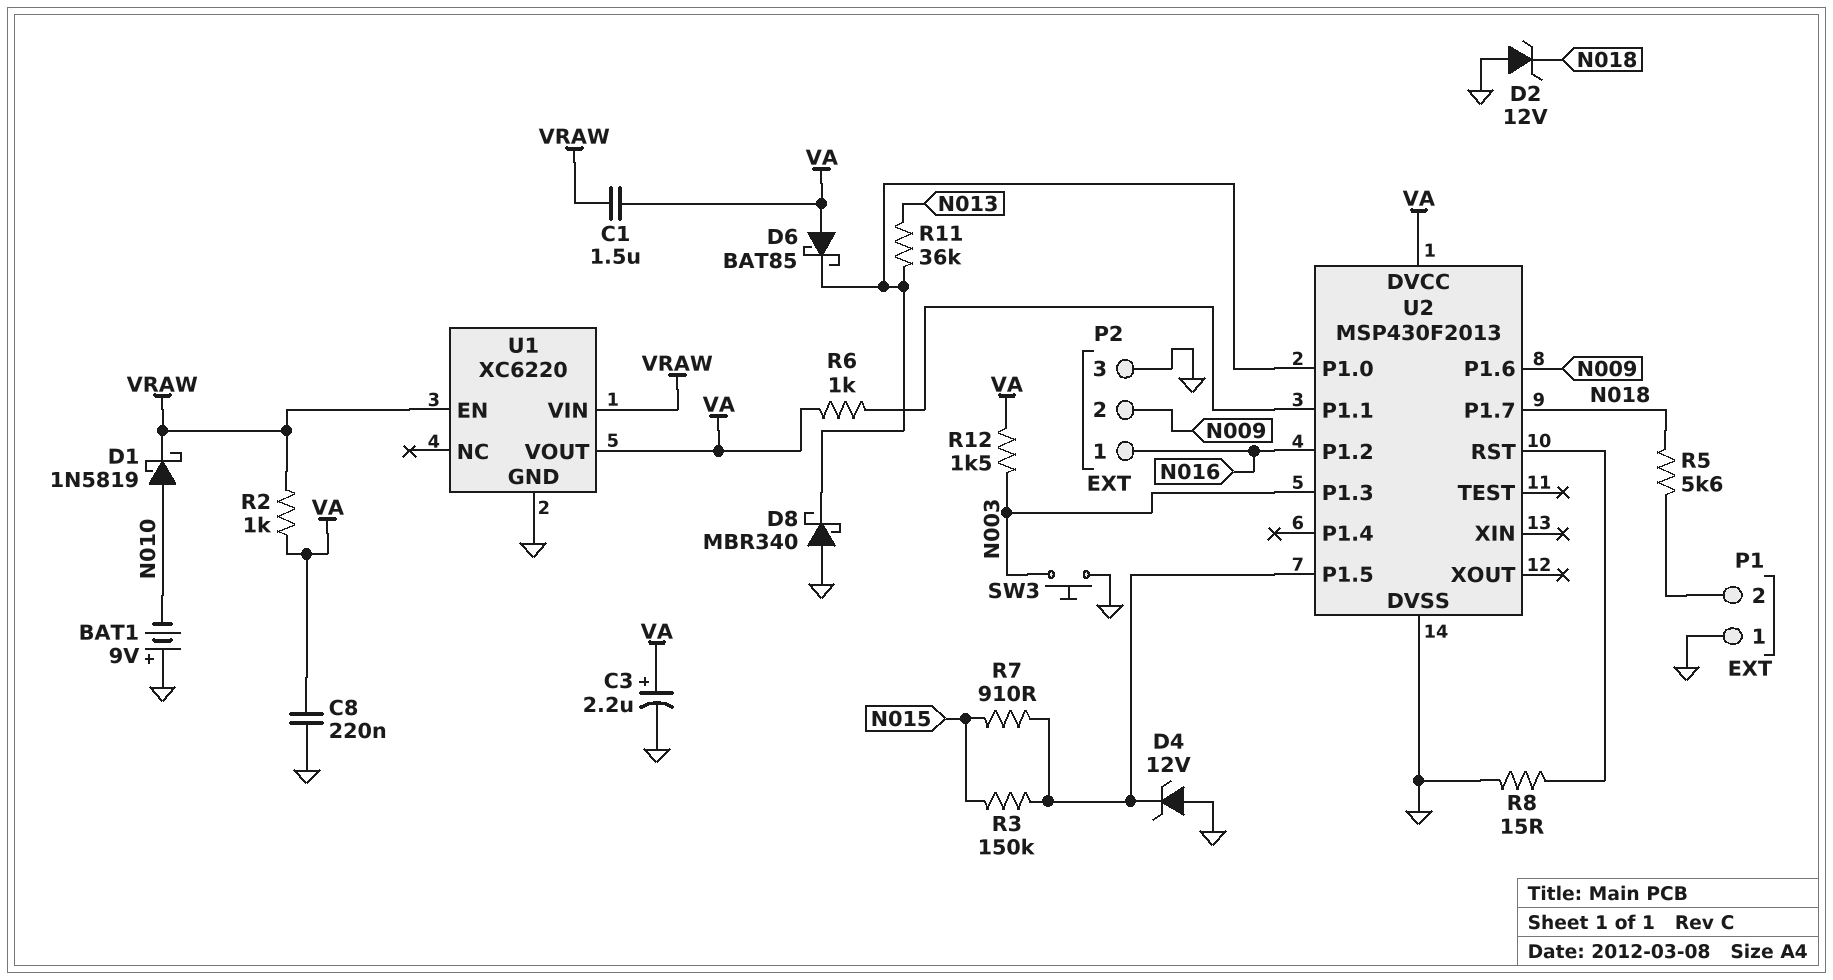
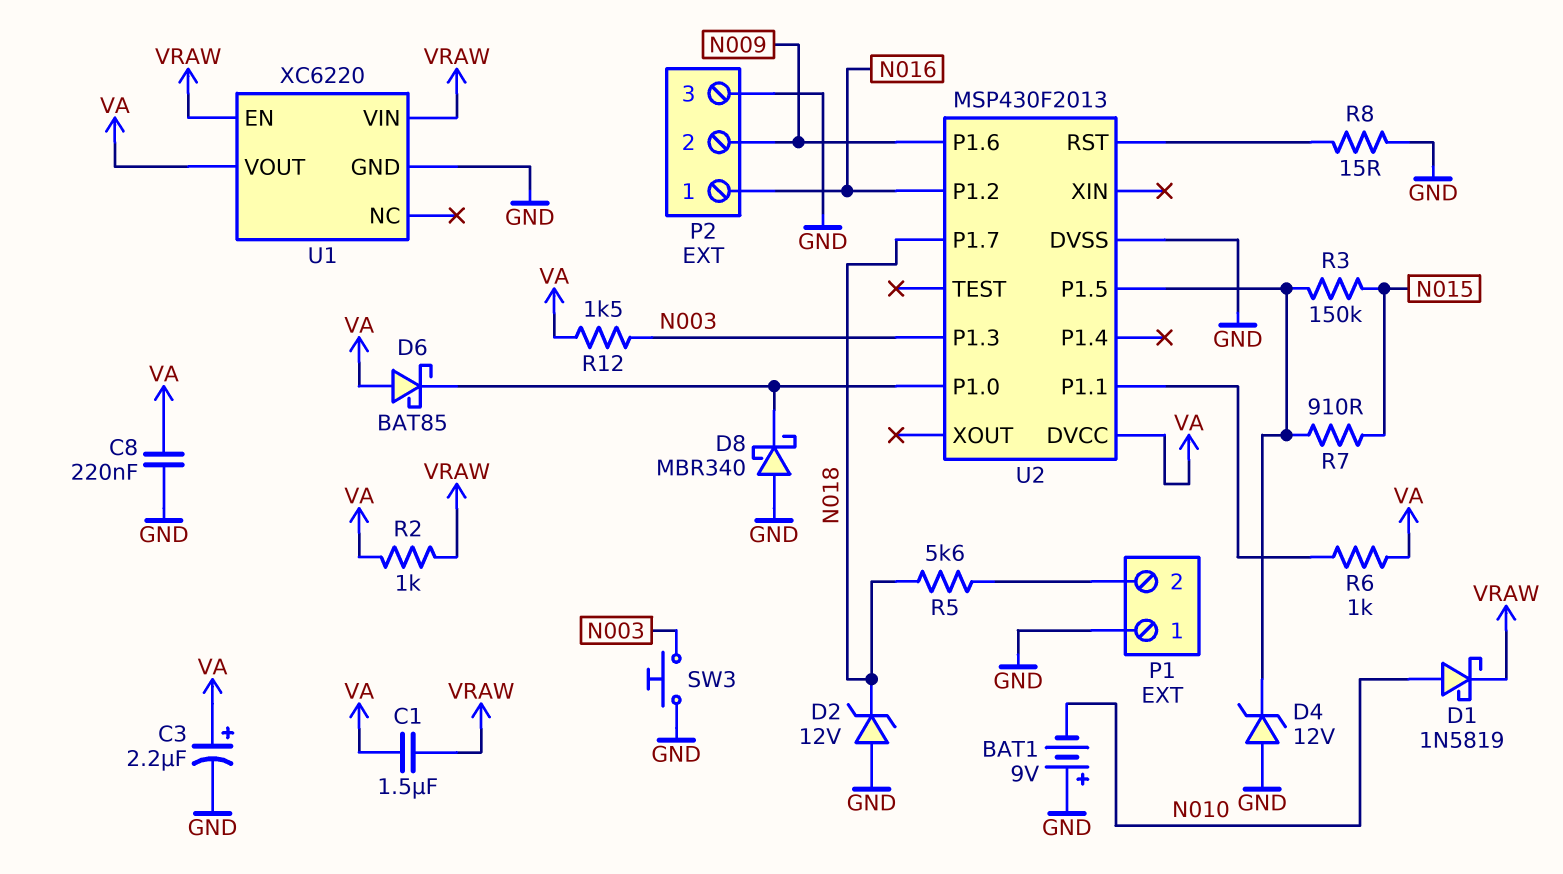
R11: 36k (N013, U2/P1.0) -> none

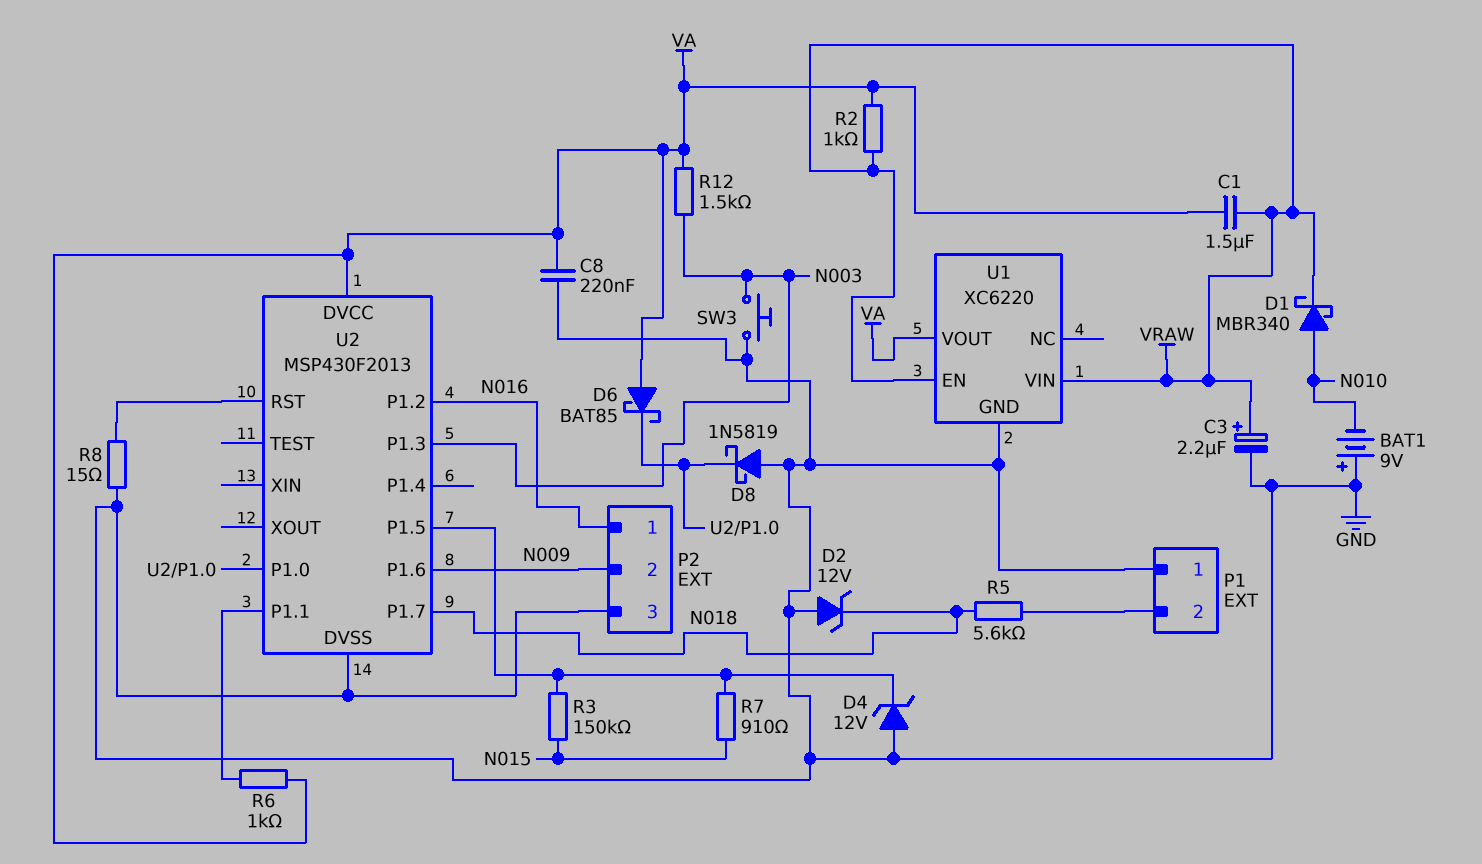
C3: 2.2uF (plus VA, minus GND) -> 2.2uF (plus VRAW, minus GND)
D1: schottky 1N5819 (A N010, K VRAW) -> schottky MBR340 (A N010, K VRAW)
D8: schottky MBR340 (A GND, K U2/P1.0) -> schottky 1N5819 (A GND, K U2/P1.0)

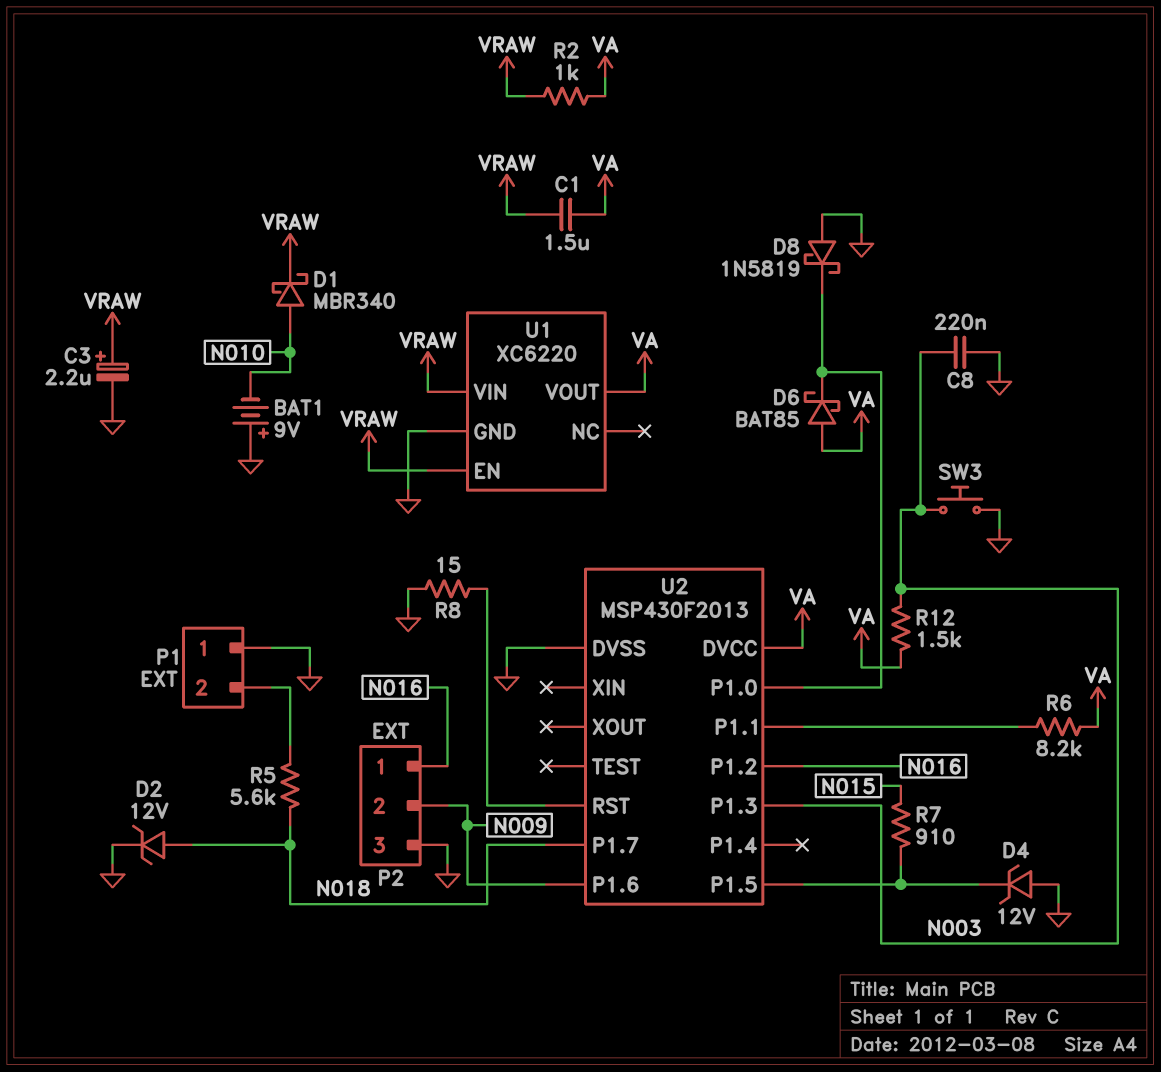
C8: 220nF (GND, VA) -> 220nF (GND, N003)
D2: zener 12V (A GND, K N018) -> zener 12V (A N018, K GND)
R3: 150k (N015, U2/P1.5) -> none
R6: 1k (U2/P1.1, VA) -> 8.2k (U2/P1.1, VA)

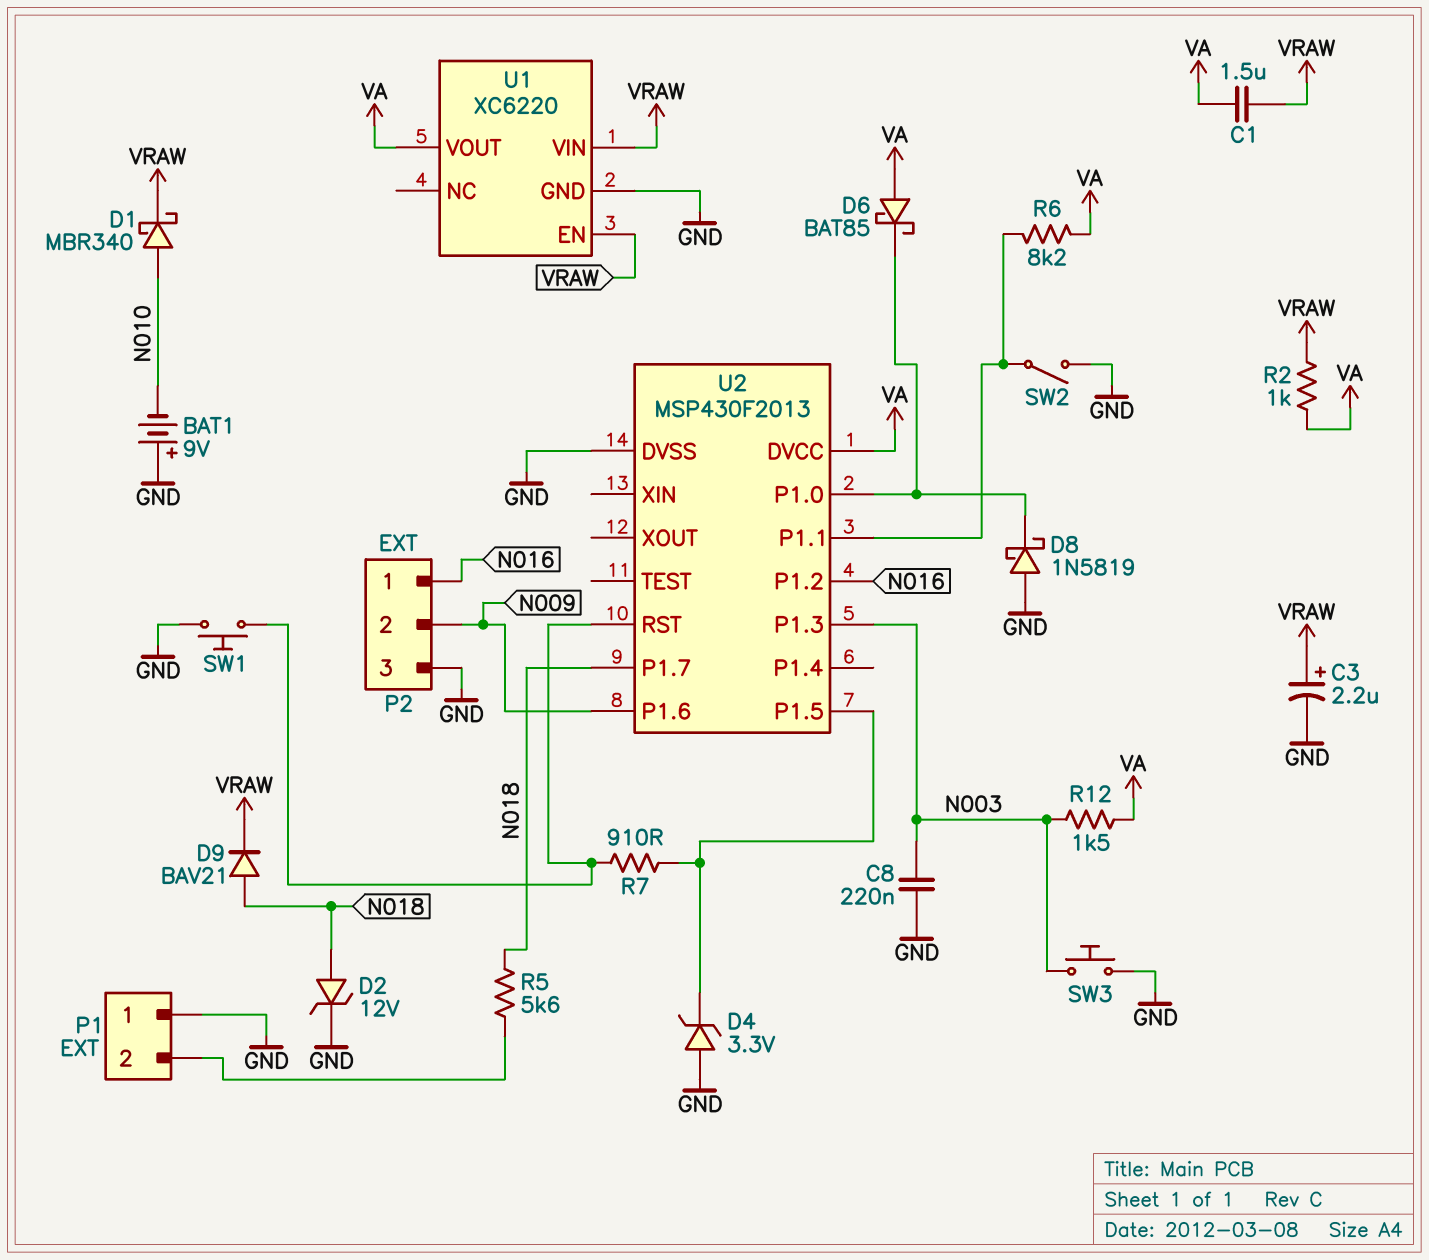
D4: zener 12V (A GND, K U2/P1.5) -> zener 3.3V (A GND, K U2/P1.5)
D9: none -> diode BAV21 (A N018, K VRAW)
R7: 910 (N015, U2/P1.5) -> 910 (U2/P1.5, U2/RST)
R8: 15 (GND, U2/RST) -> none
SW1: none -> button (GND, U2/RST)
SW2: none -> switch (GND, U2/P1.1)

